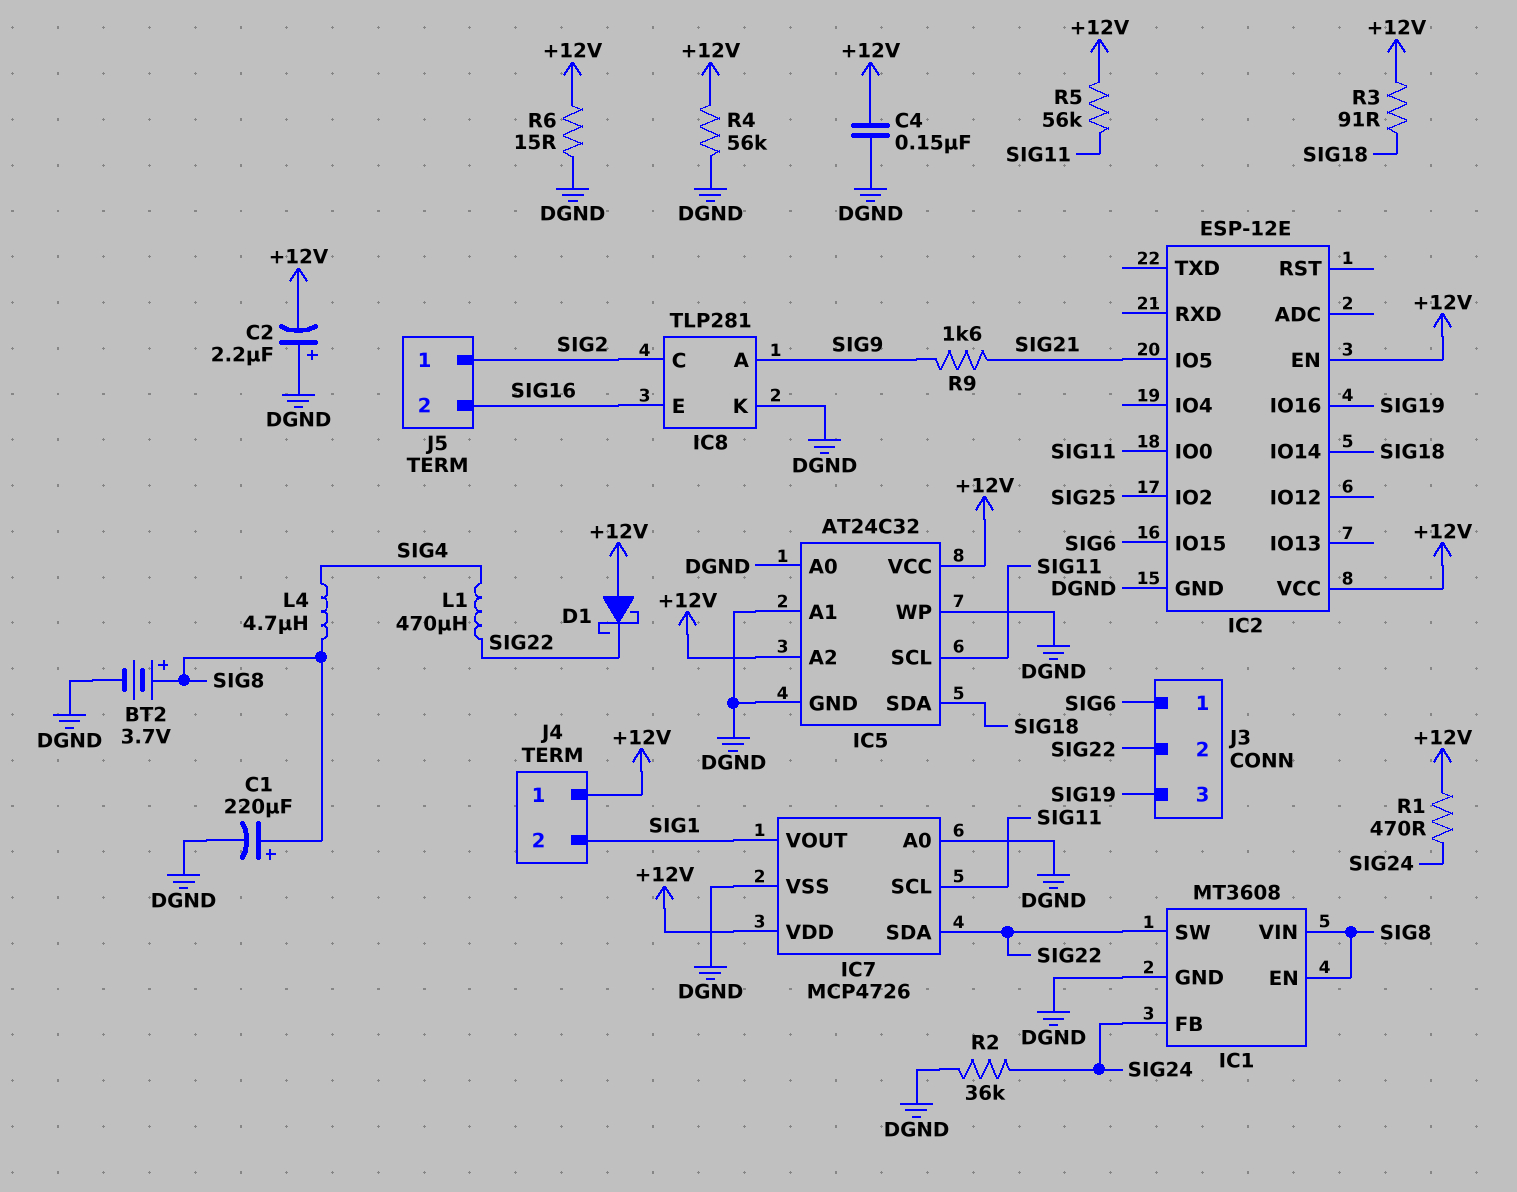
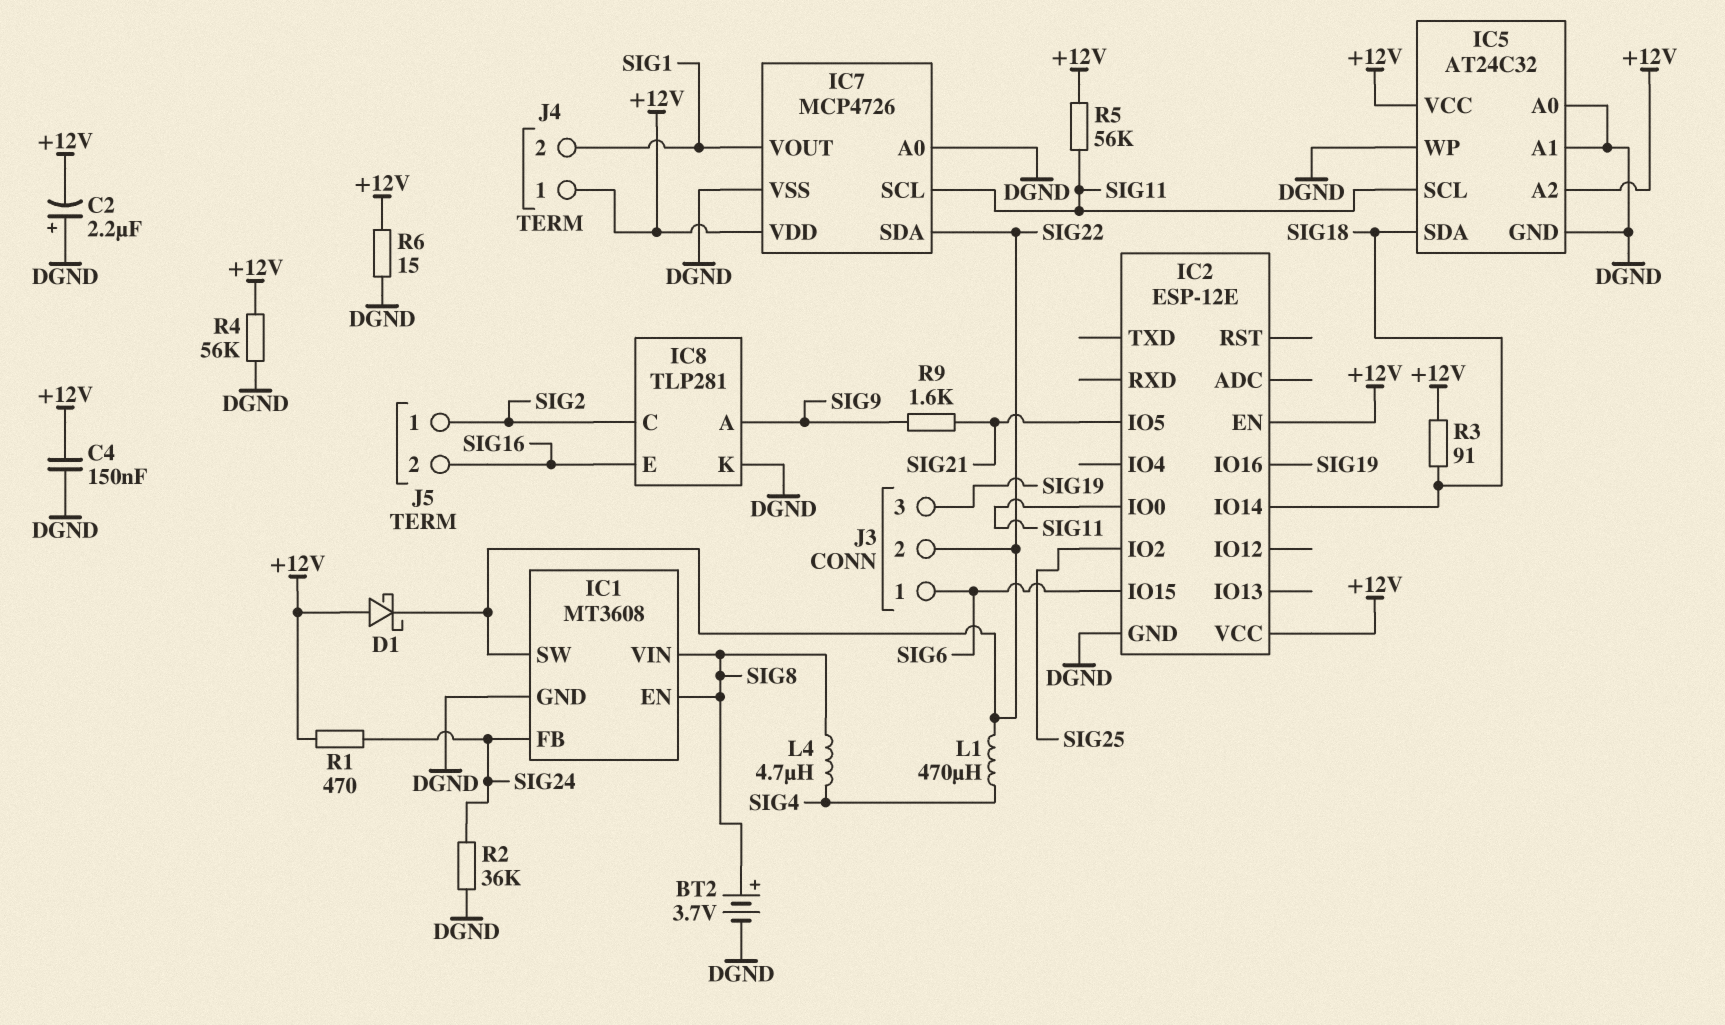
C1: 220uF (plus SIG8, minus DGND) -> none

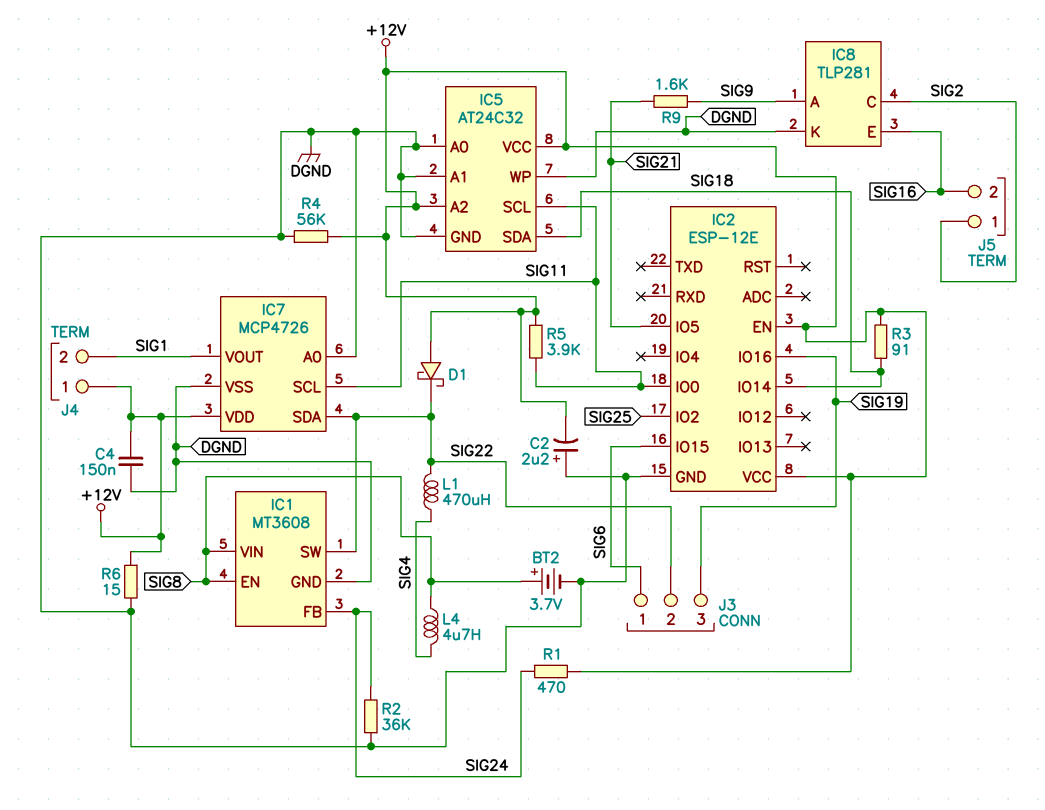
R5: 56k (+12V, SIG11) -> 3.9k (+12V, SIG11)

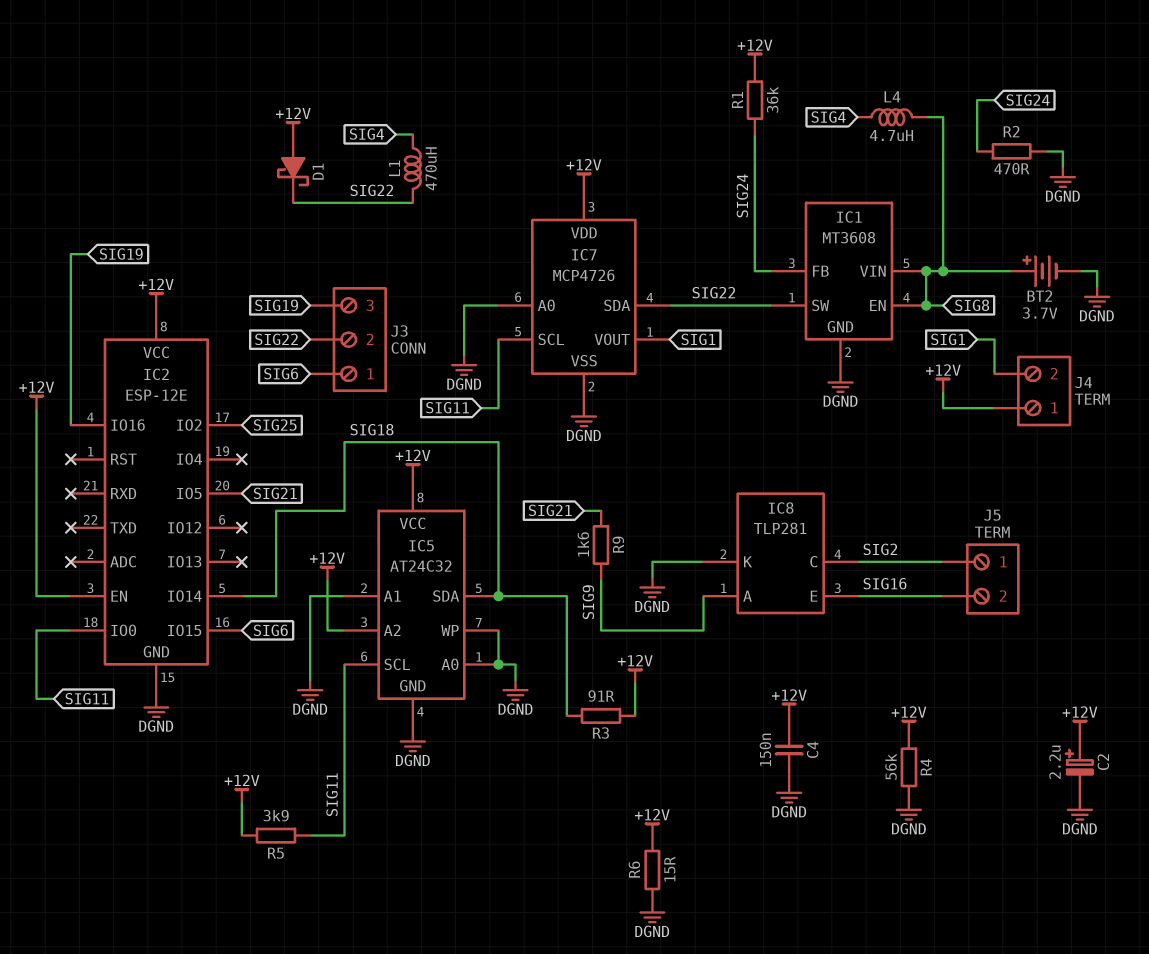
C2: 2.2uF (plus DGND, minus +12V) -> 2.2uF (plus +12V, minus DGND)
R1: 470 (+12V, SIG24) -> 36k (+12V, SIG24)
R2: 36k (DGND, SIG24) -> 470 (DGND, SIG24)

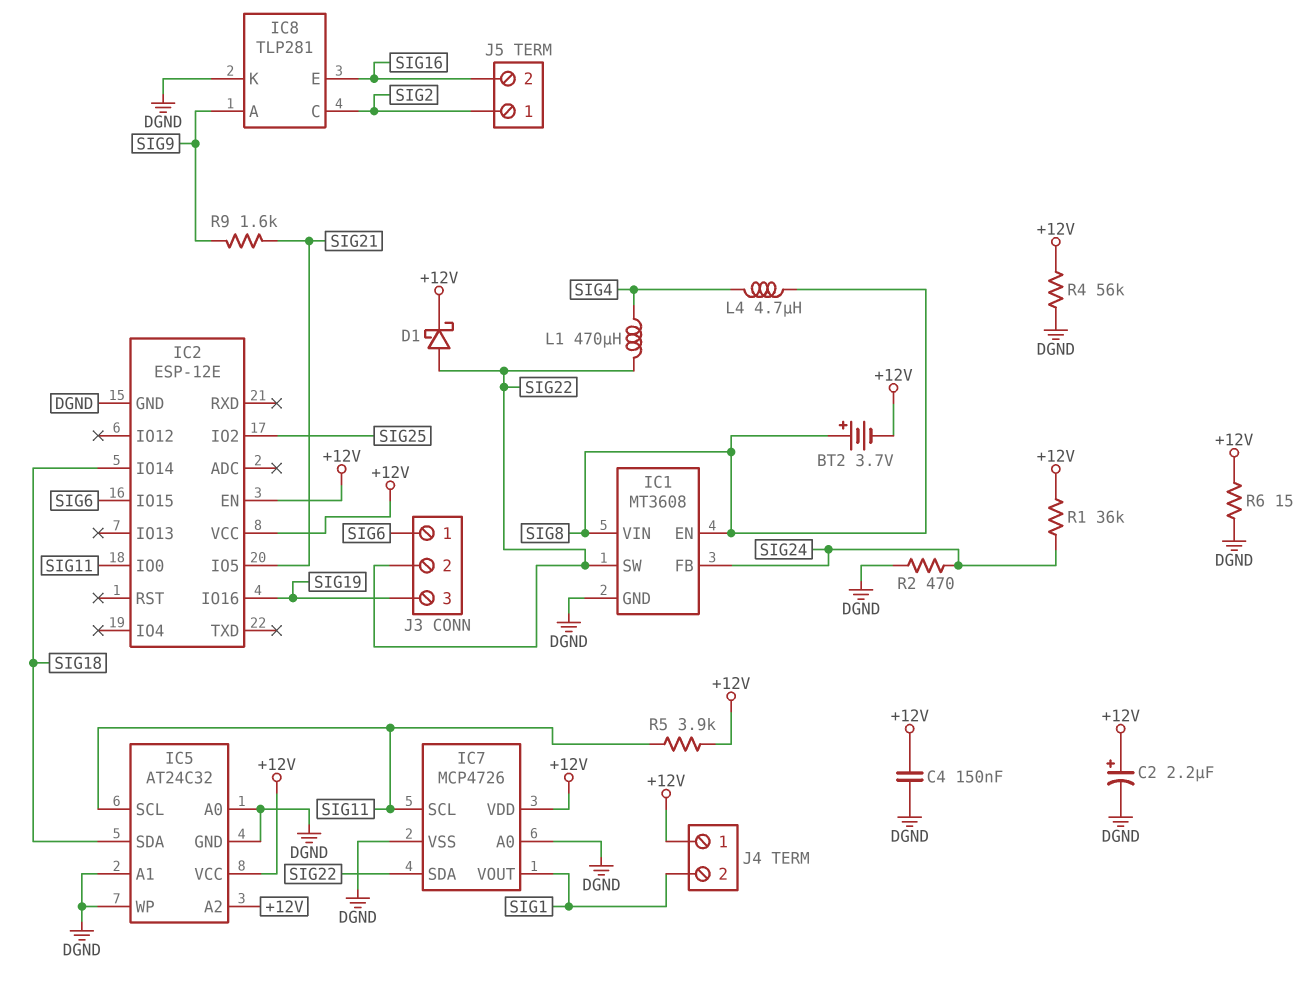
BT2: 3.7V (plus SIG8, minus DGND) -> 3.7V (plus SIG8, minus +12V)
D1: schottky (A +12V, K SIG22) -> schottky (A SIG22, K +12V)
R3: 91 (+12V, SIG18) -> none

